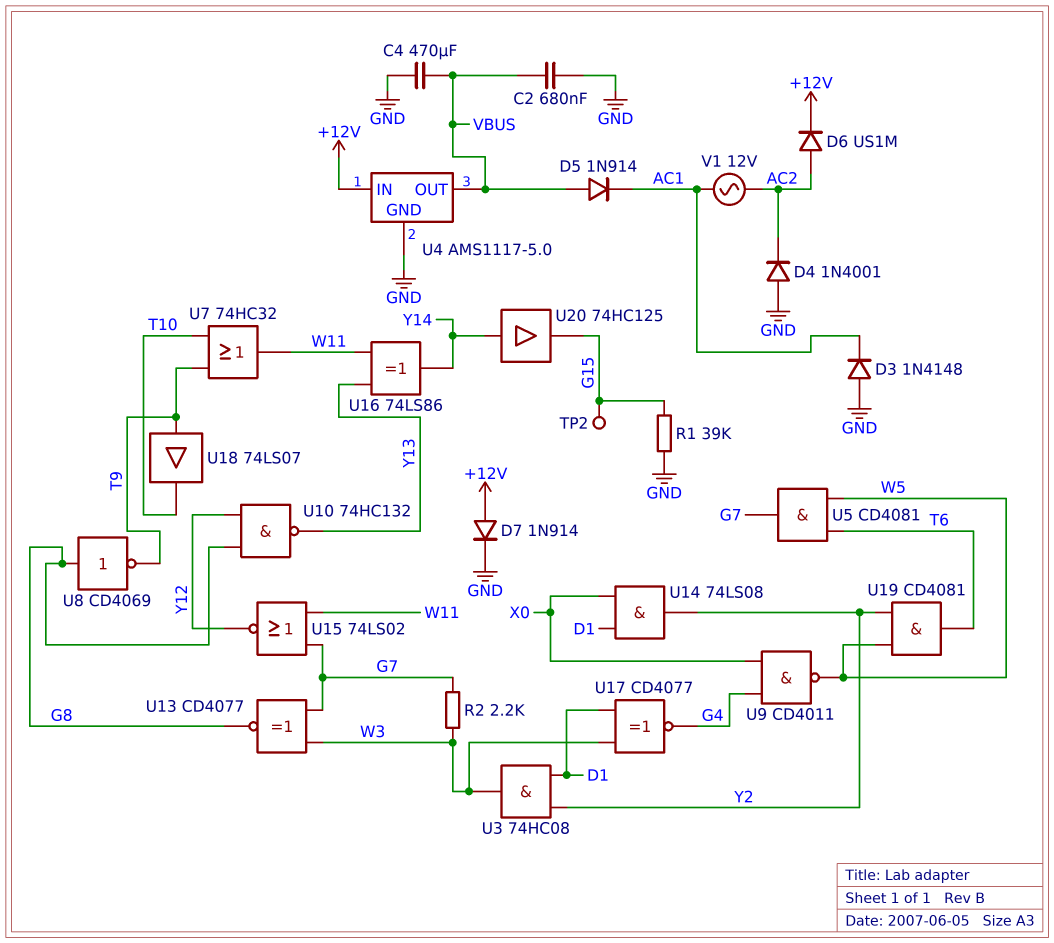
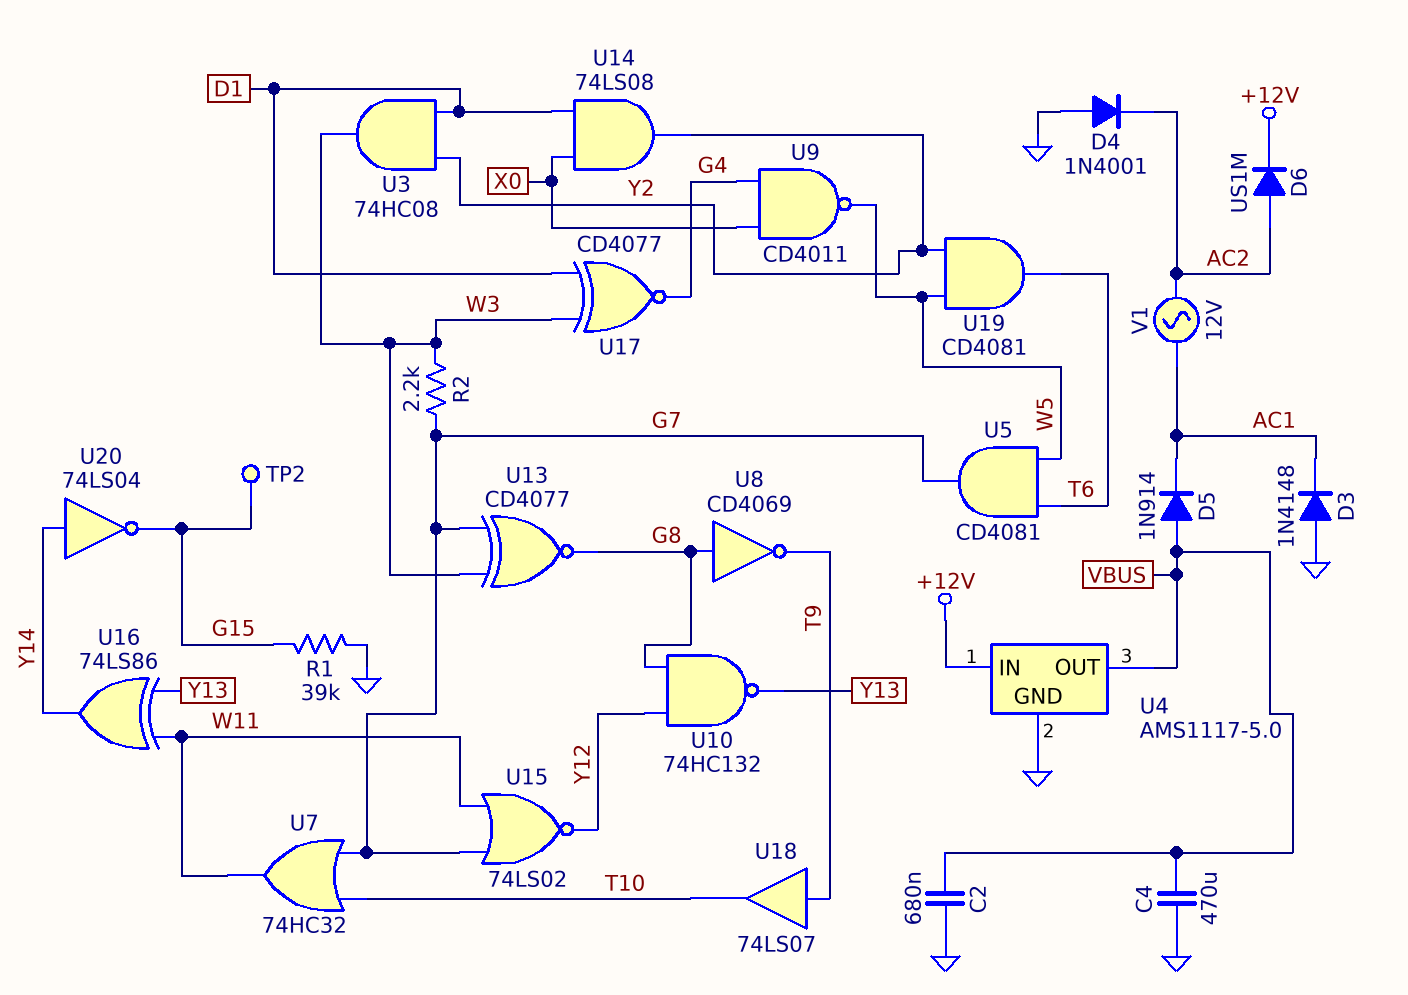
D7: diode 1N914 (A +12V, K GND) -> none
U7: OR 74HC32 (in T9, in T10, out W11) -> OR 74HC32 (in G7, in T10, out W11)
U20: buffer 74HC125 (in Y14, out G15) -> NOT 74LS04 (in Y14, out G15)

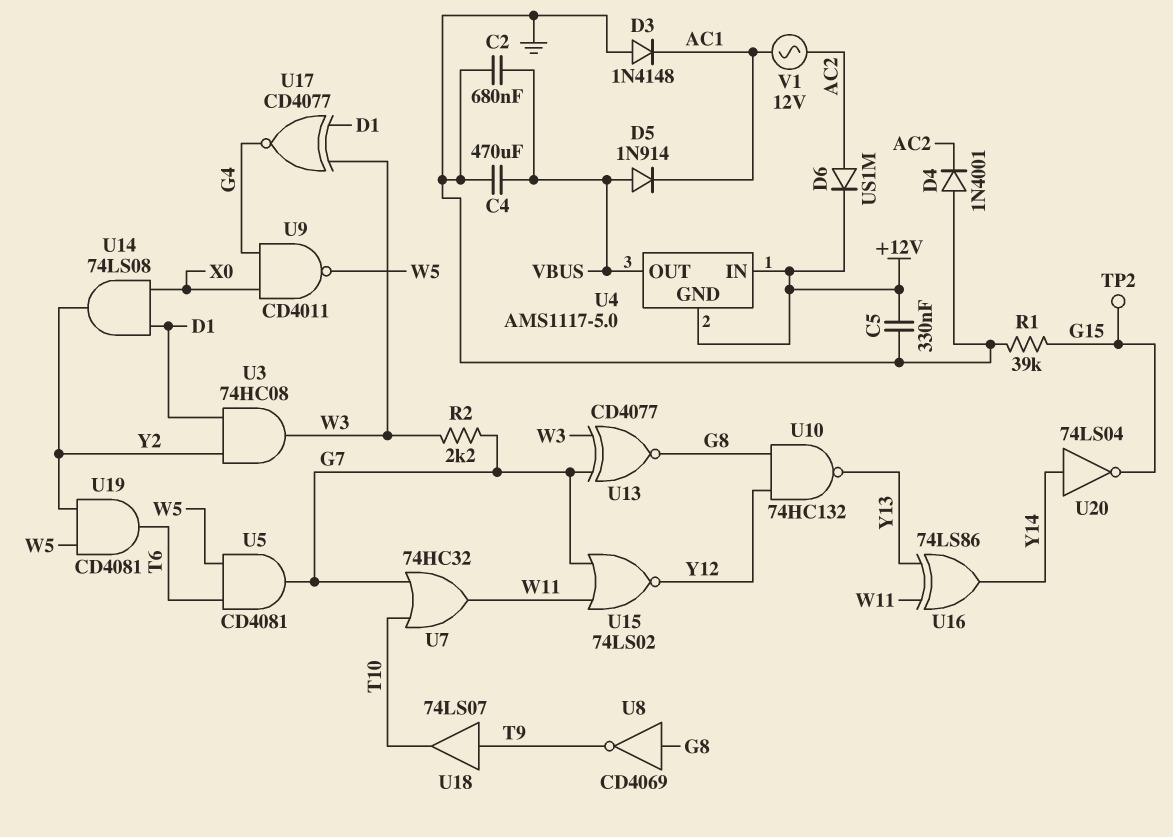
C5: none -> 330nF (+12V, GND)
U4 pin GND: GND -> +12V

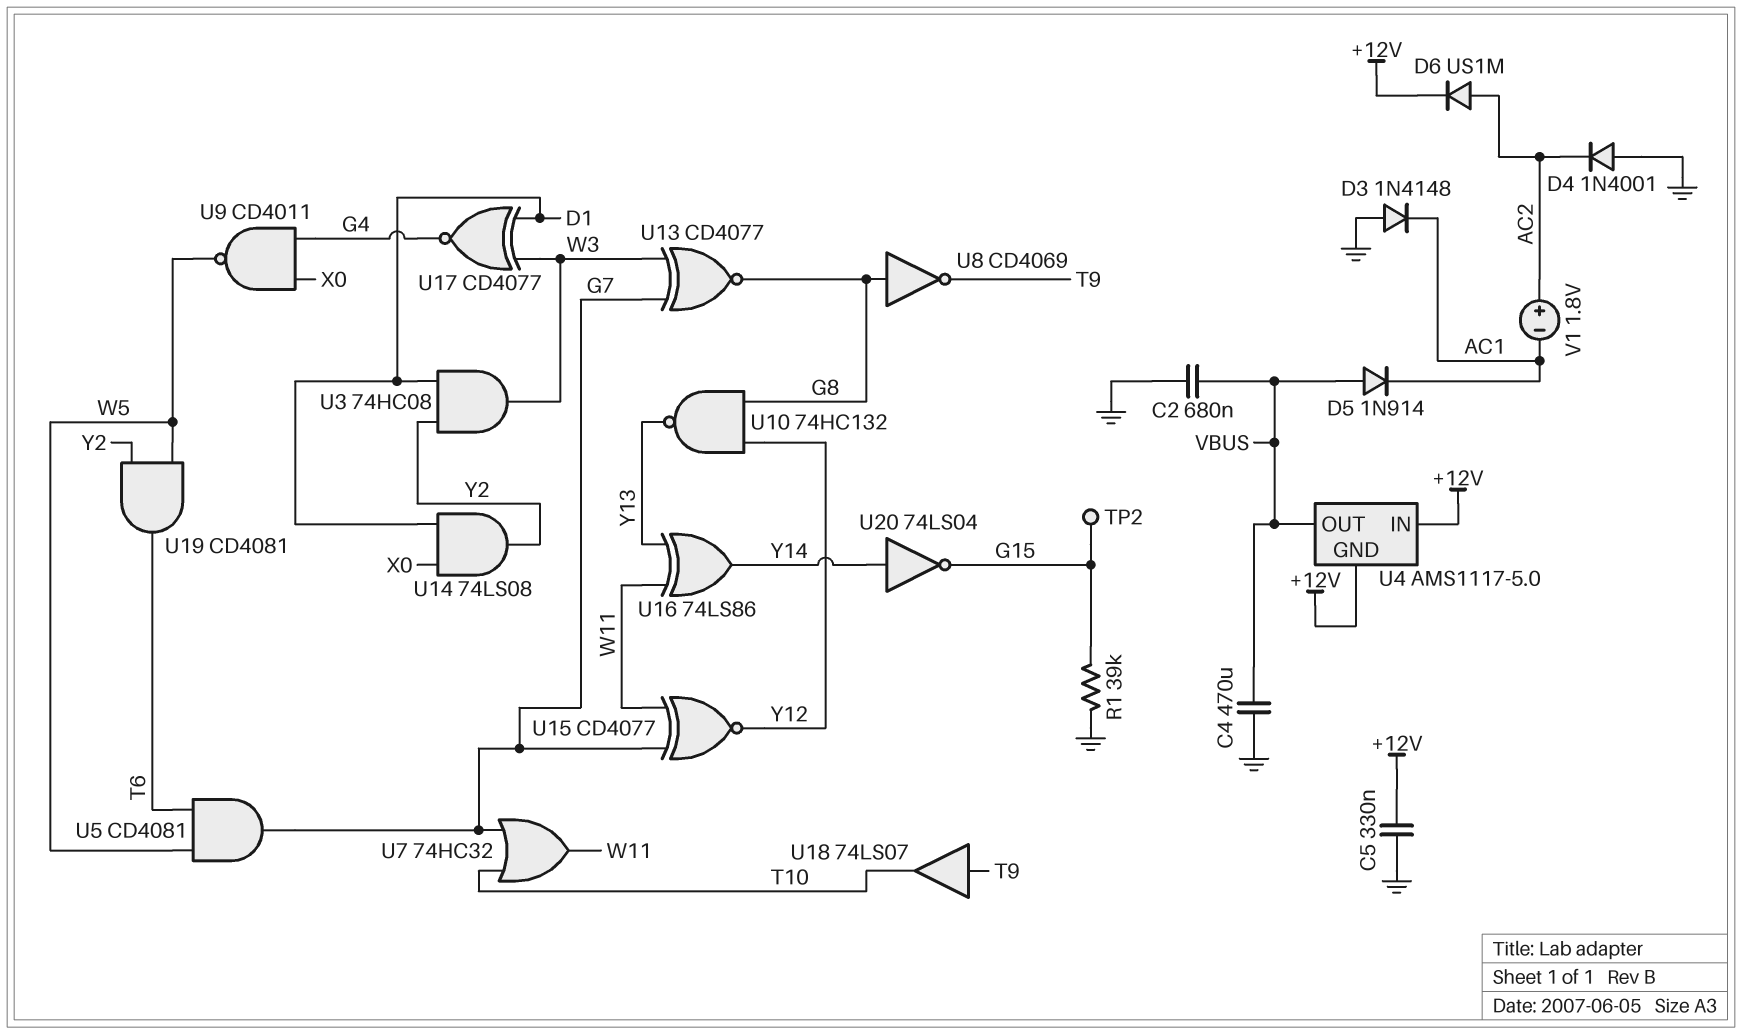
R2: 2.2k (G7, W3) -> none
U15: NOR 74LS02 (in G7, in W11, out Y12) -> XNOR CD4077 (in G7, in W11, out Y12)
V1: AC 12V (AC1, AC2) -> 1.8V (plus AC2, minus AC1)

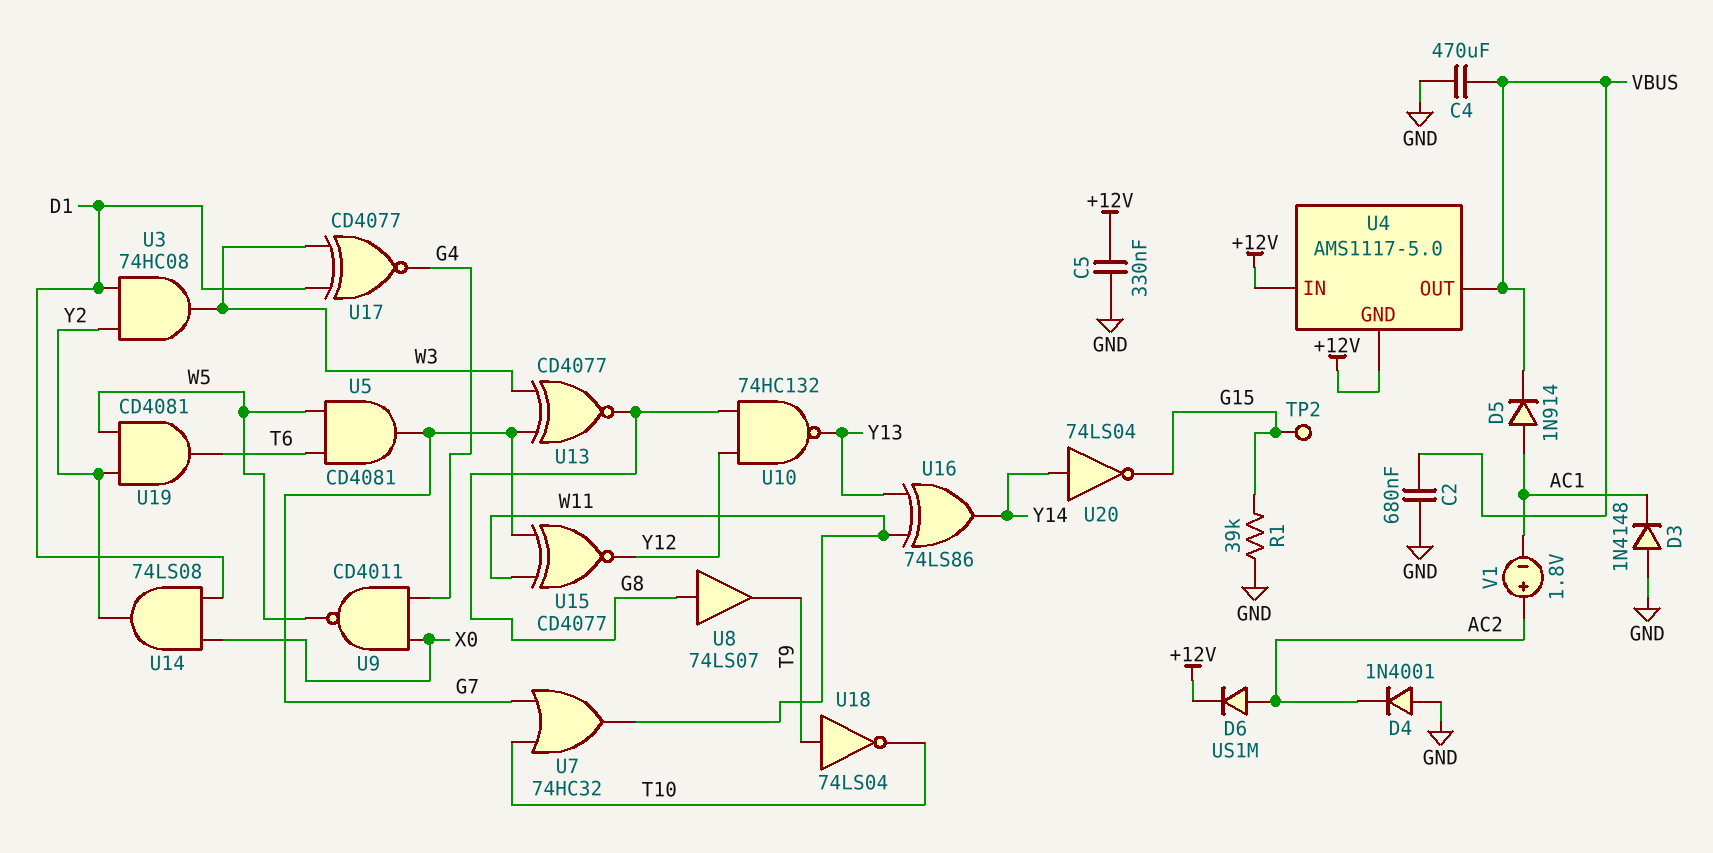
D5: diode 1N914 (A VBUS, K AC1) -> diode 1N914 (A AC1, K VBUS)
U8: NOT CD4069 (in G8, out T9) -> buffer 74LS07 (in G8, out T9)
U18: buffer 74LS07 (in T9, out T10) -> NOT 74LS04 (in T9, out T10)

